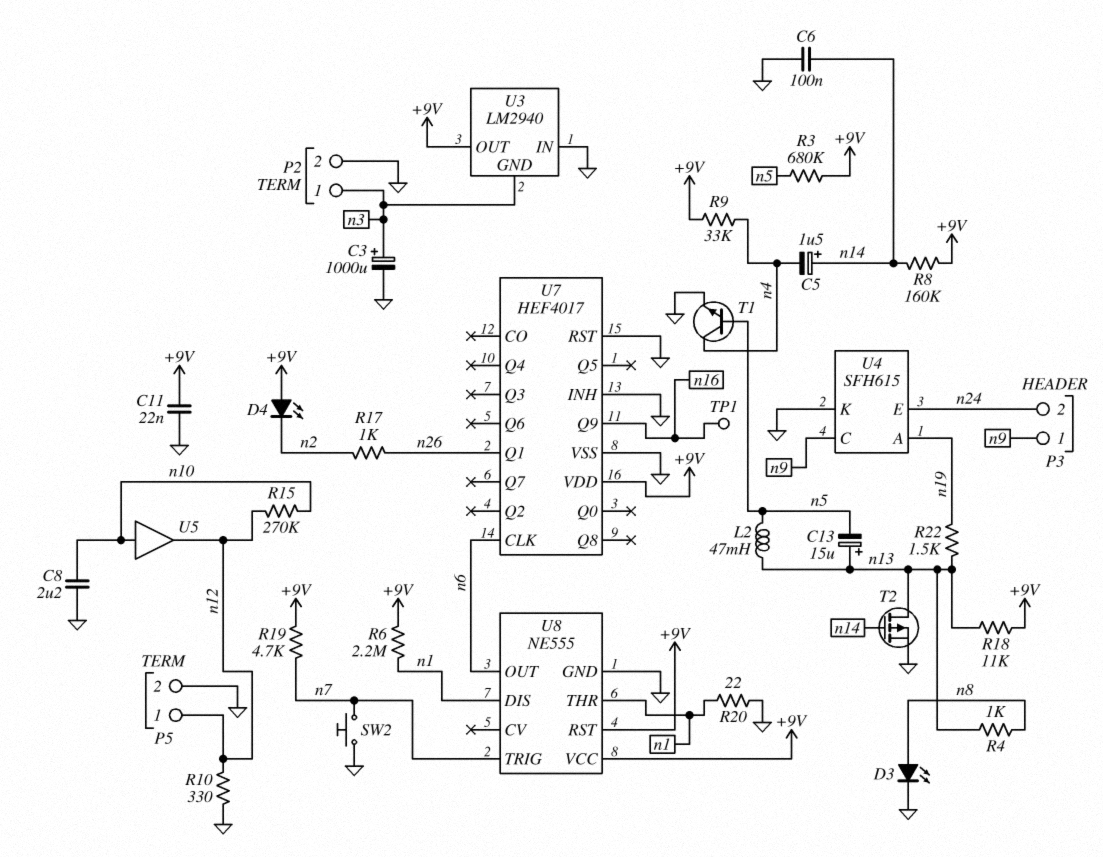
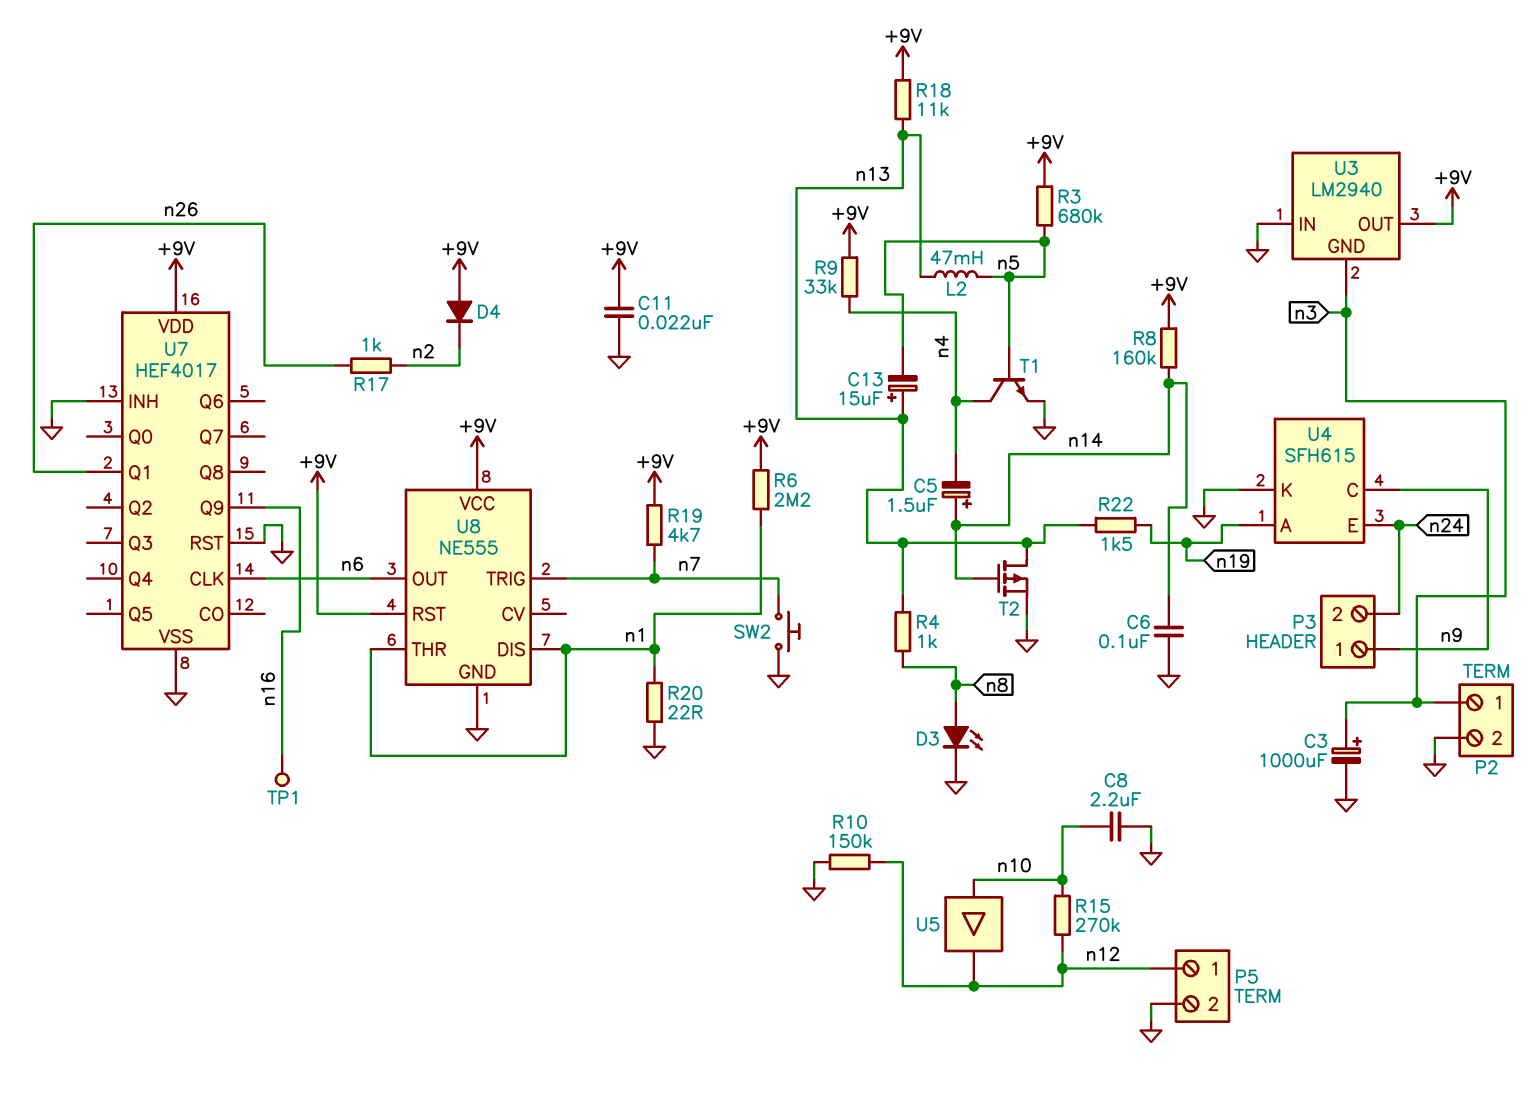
D4: LED (A +9V, K n2) -> diode (A +9V, K n2)
R10: 330 (GND, n12) -> 150k (GND, n12)

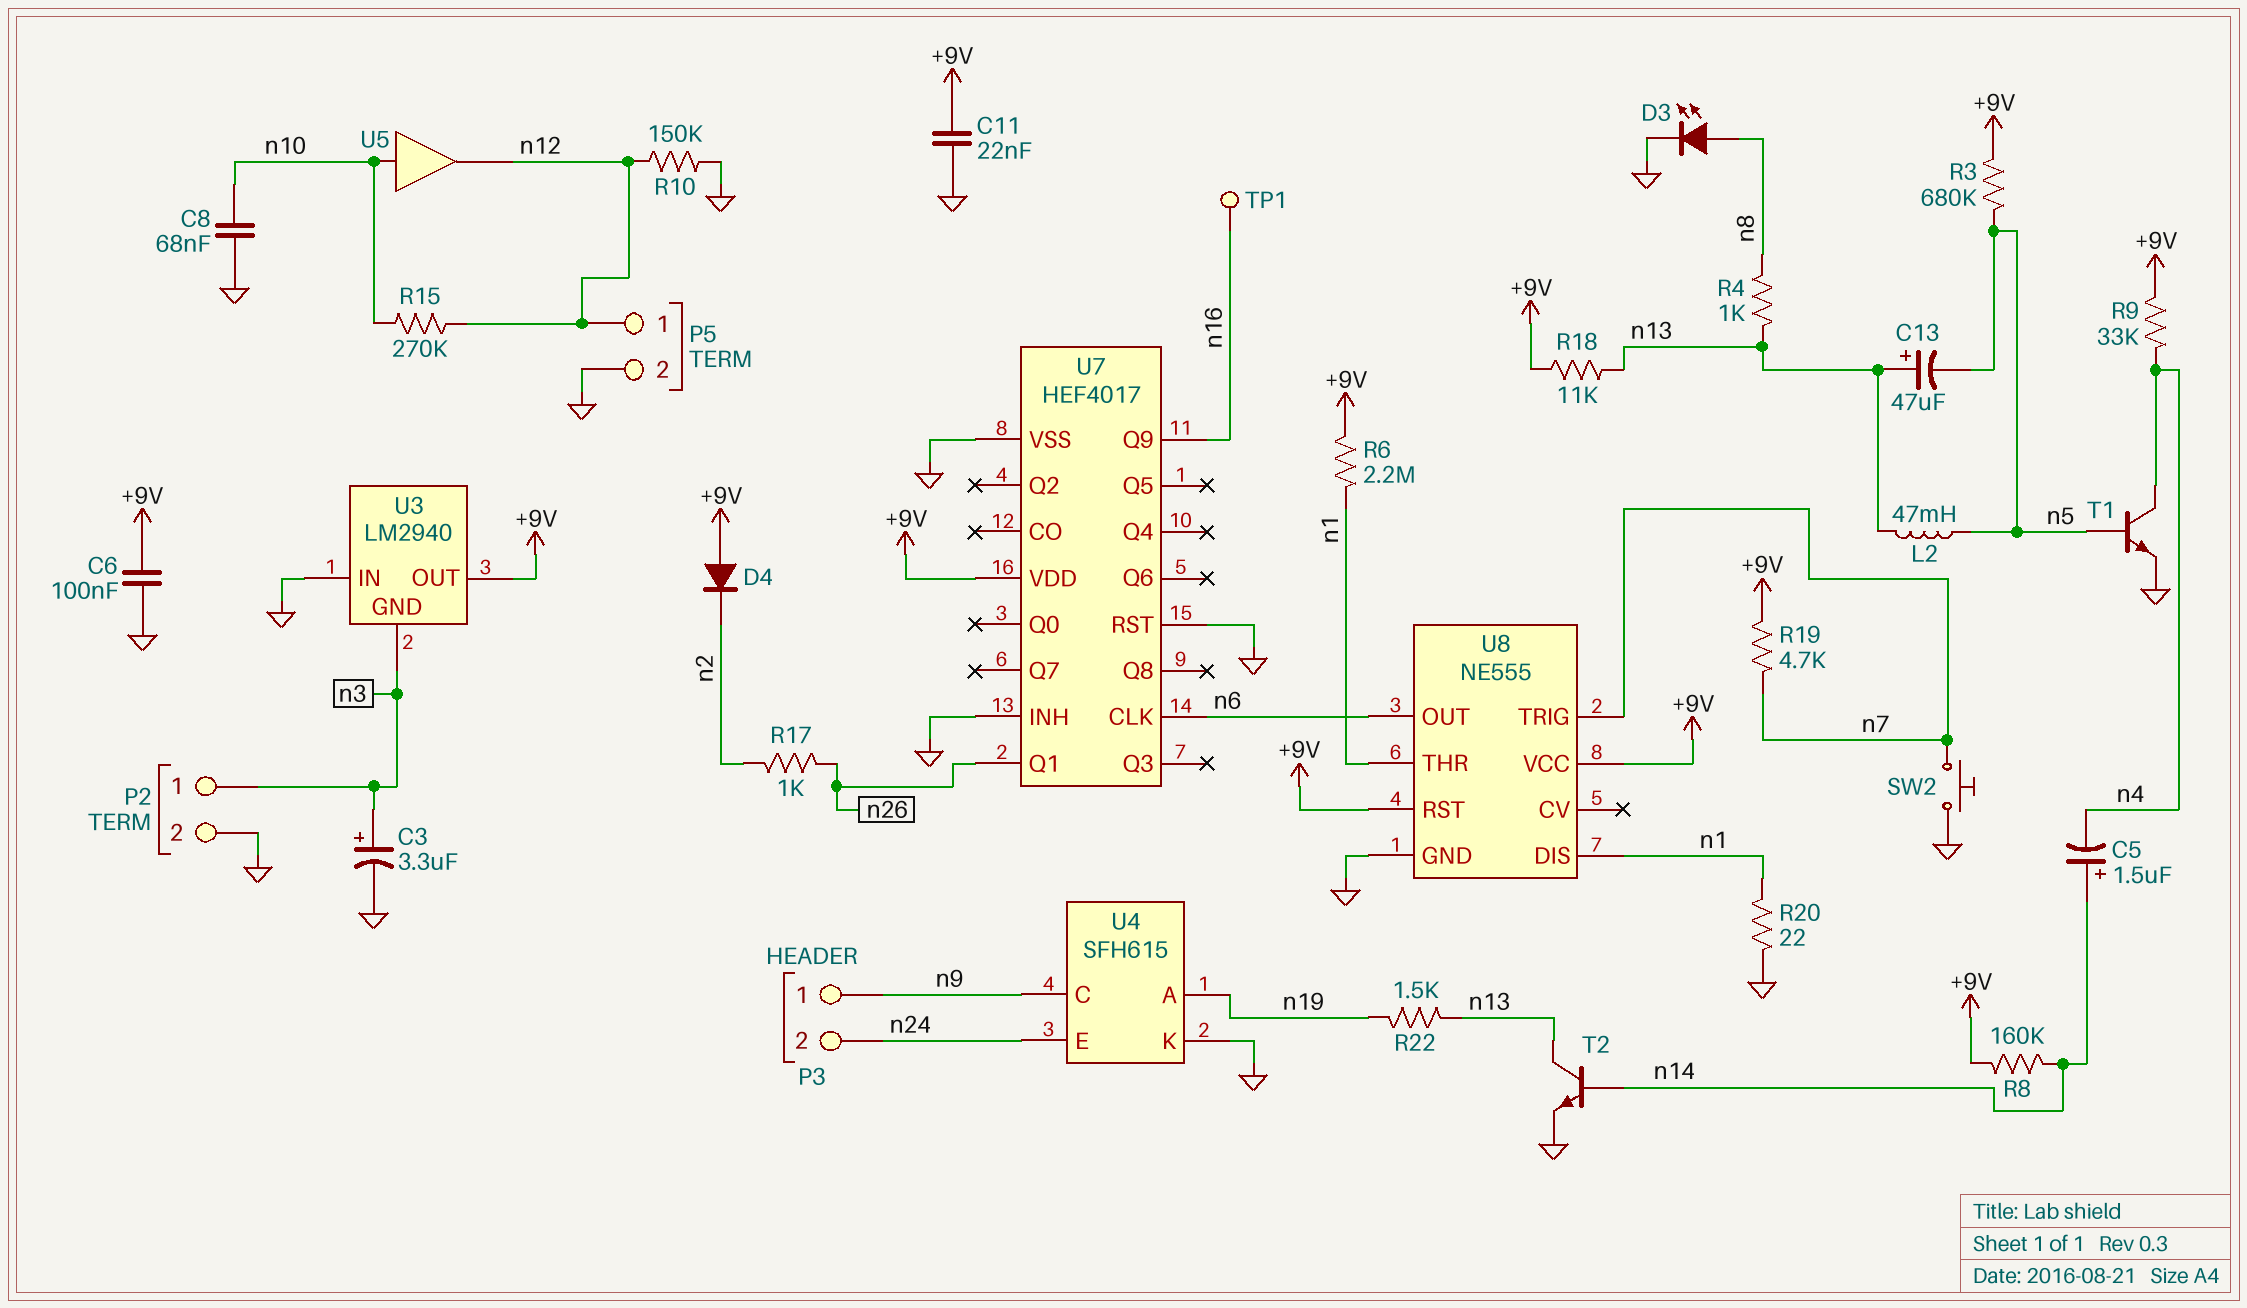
C3: 1000uF (plus n3, minus GND) -> 3.3uF (plus n3, minus GND)
C6: 100nF (GND, n14) -> 100nF (+9V, GND)
C8: 2.2uF (GND, n10) -> 68nF (GND, n10)
C13: 15uF (plus n13, minus n5) -> 47uF (plus n13, minus n5)
T2: PMOS (G n14, D n13, S GND) -> NPN (B n14, C n13, E GND)

